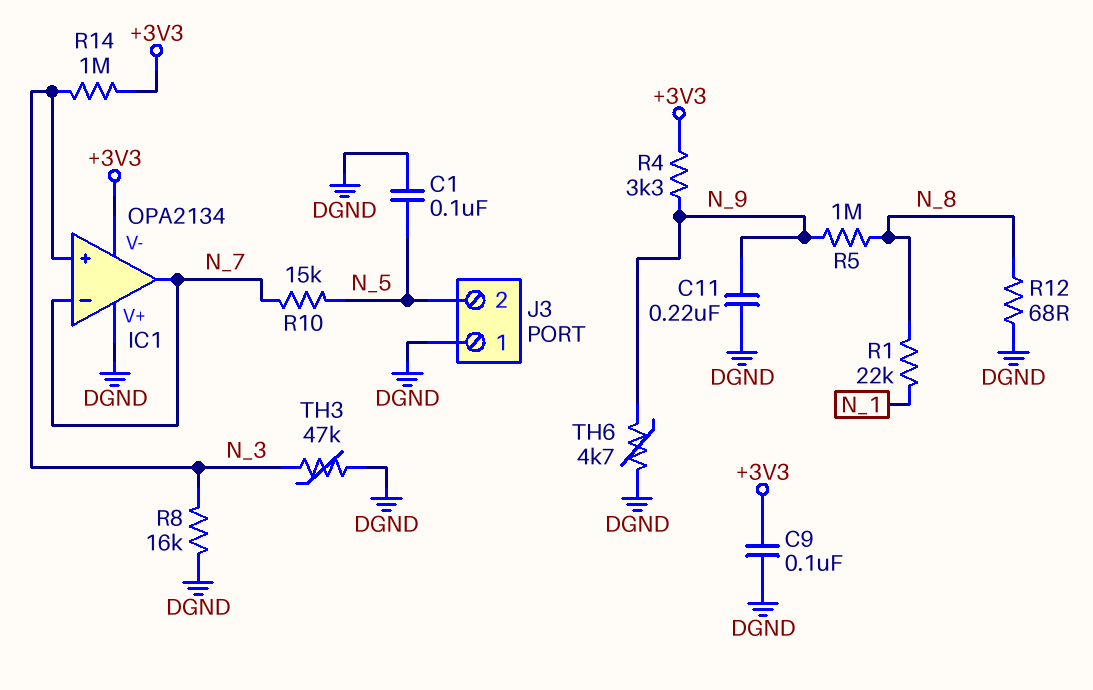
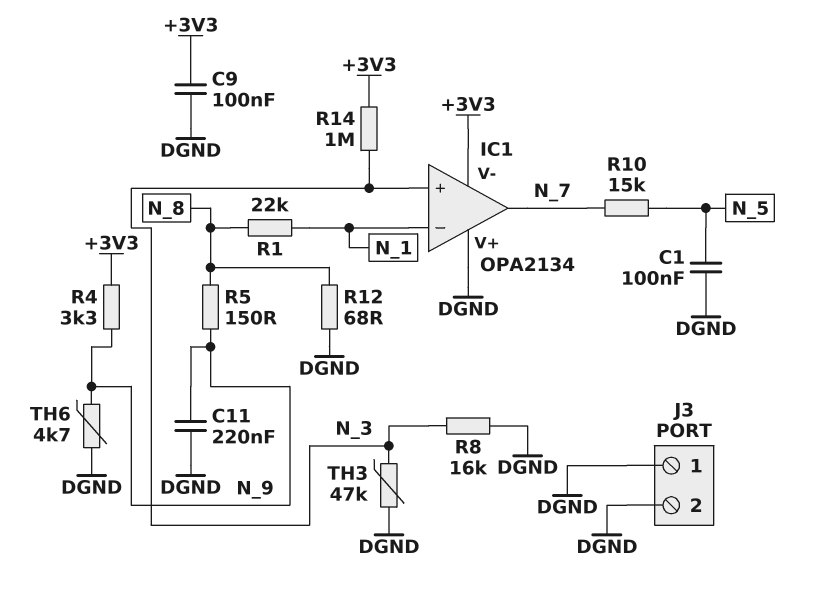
IC1 pin in-: N_7 -> N_1
J3 pin 2: N_5 -> DGND
R5: 1M (N_8, N_9) -> 150 (N_8, N_9)

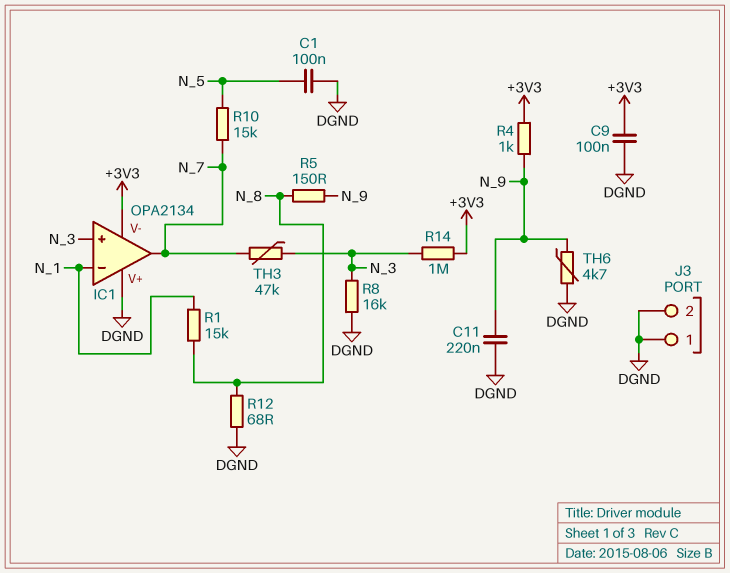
R1: 22k (N_1, N_8) -> 15k (N_1, N_8)
R4: 3.3k (+3V3, N_9) -> 1k (+3V3, N_9)
TH3: 47k (DGND, N_3) -> 47k (N_3, N_7)

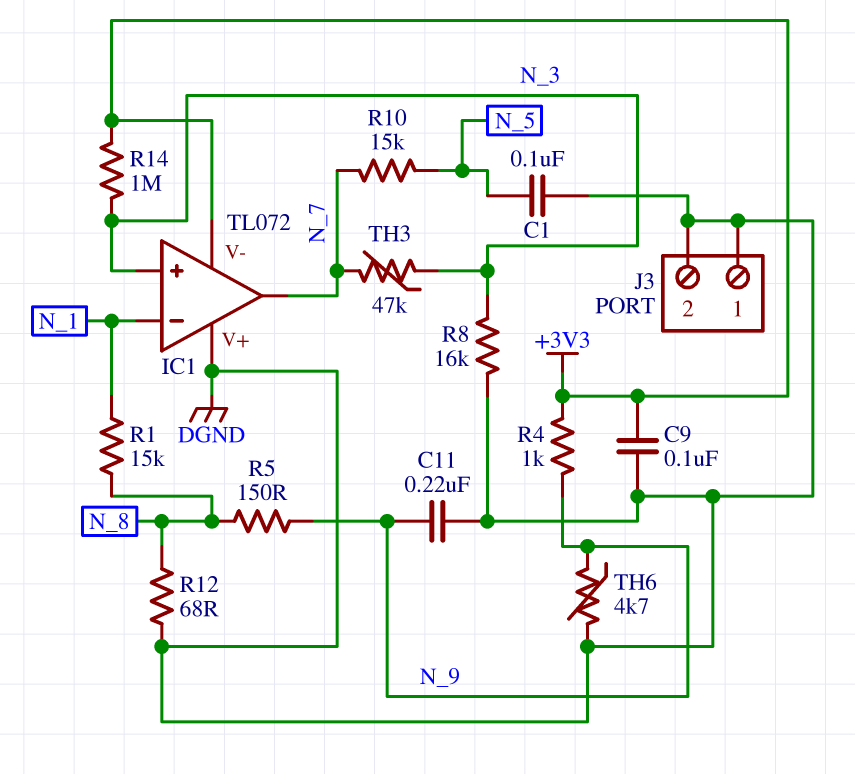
IC1: OPA2134 -> TL072

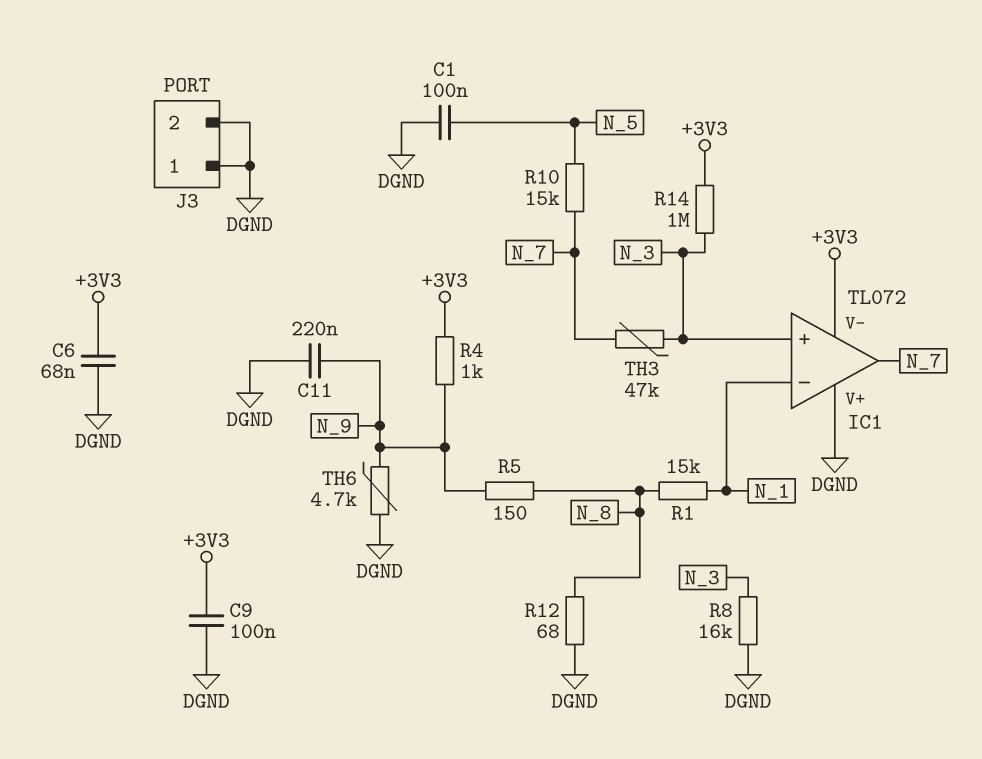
C6: none -> 68nF (+3V3, DGND)

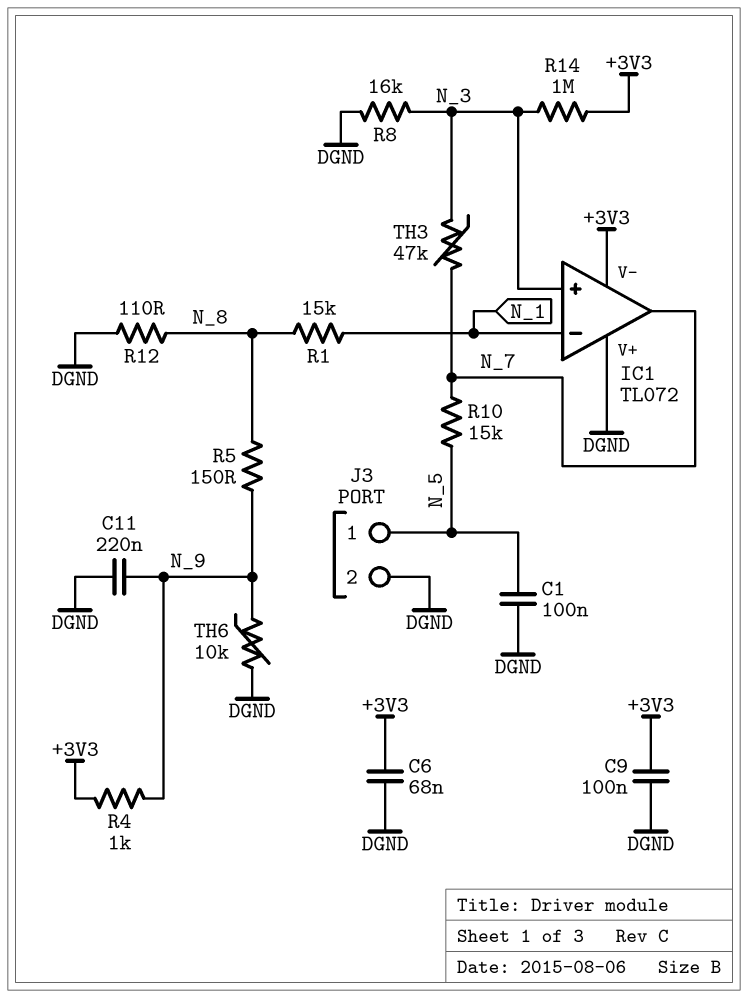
J3 pin 1: DGND -> N_5
R12: 68 (DGND, N_8) -> 110 (DGND, N_8)
TH6: 4.7k (DGND, N_9) -> 10k (DGND, N_9)

